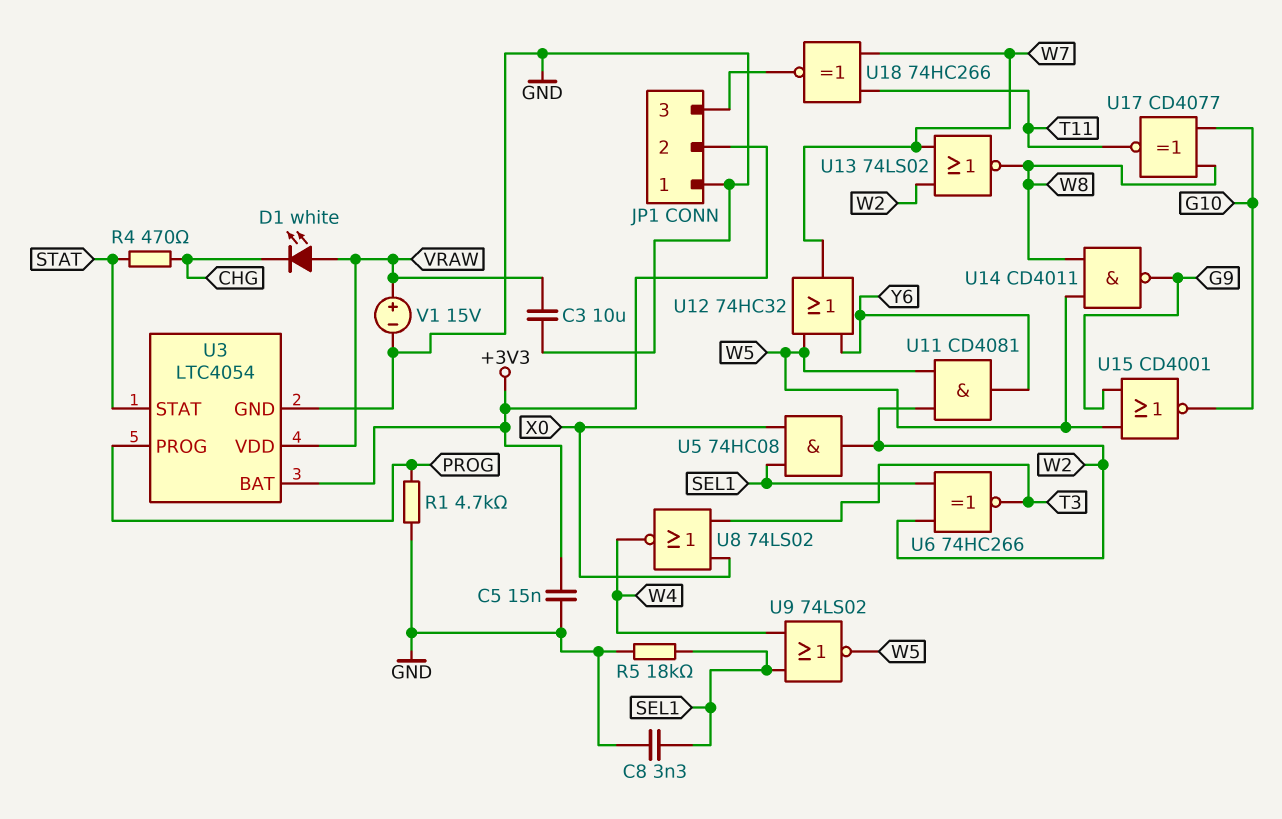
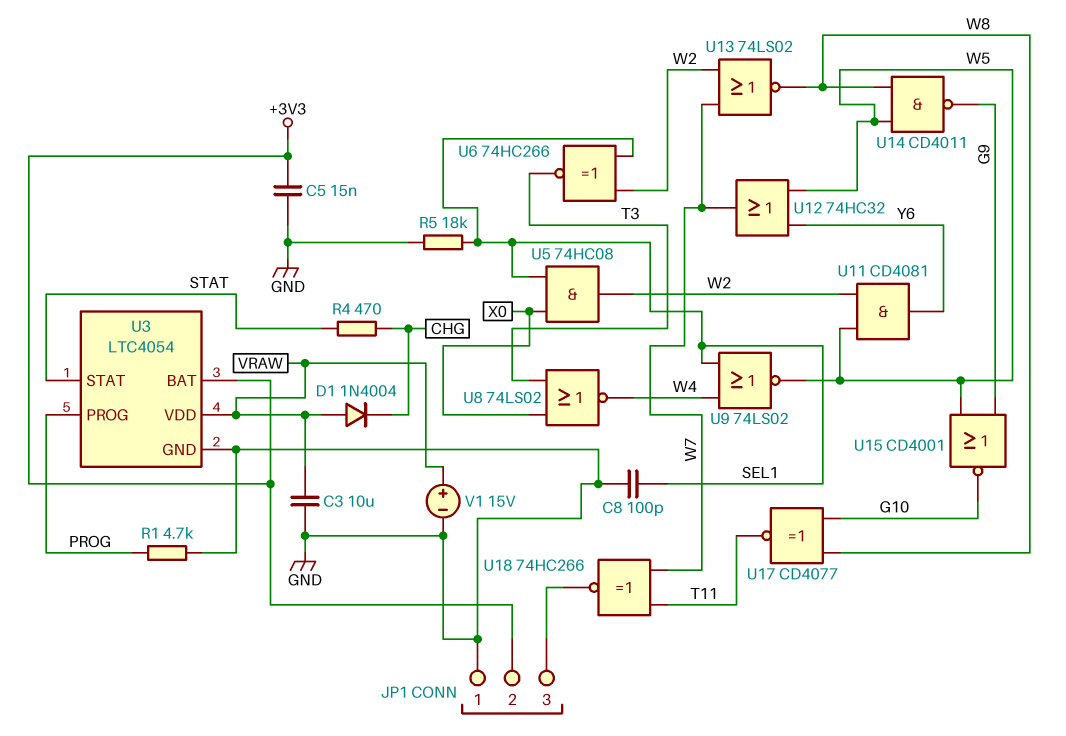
C8: 3.3nF (GND, SEL1) -> 100pF (GND, SEL1)
D1: LED white (A VRAW, K CHG) -> diode 1N4004 (A VRAW, K CHG)

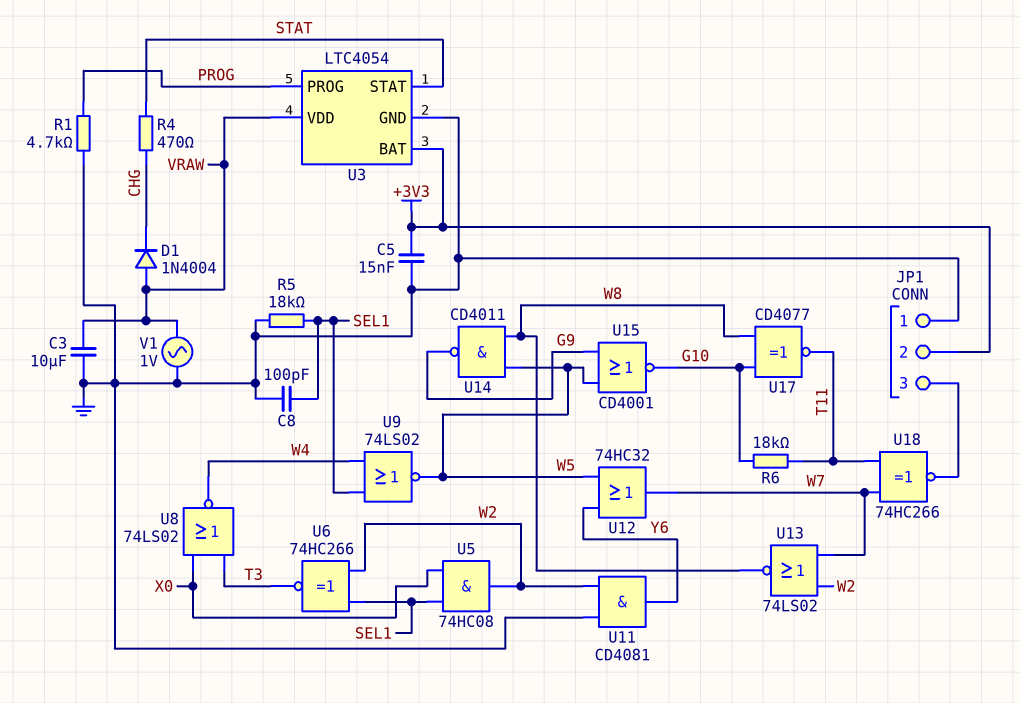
R6: none -> 18k (G10, T11)
U11: AND CD4081 (in W2, in W5, out Y6) -> AND CD4081 (in GND, in W2, out Y6)
V1: 15V (plus VRAW, minus GND) -> AC 1V (GND, VRAW)

